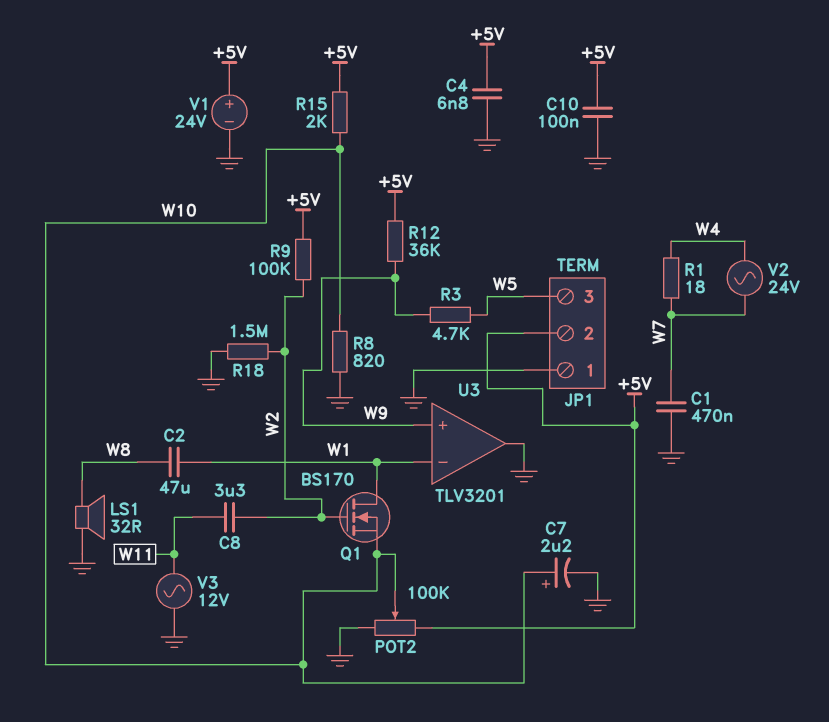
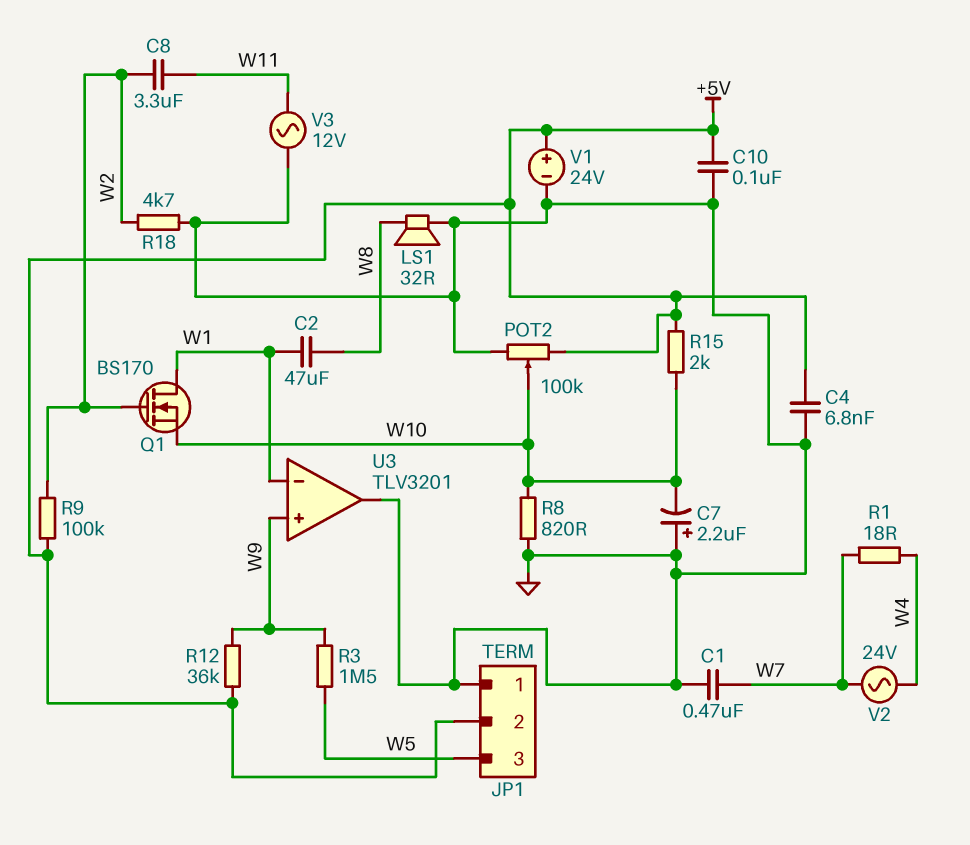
C7: 2.2uF (plus W10, minus GND) -> 2.2uF (plus GND, minus W10)
R3: 4.7k (W5, W9) -> 1.5M (W5, W9)
R18: 1.5M (GND, W2) -> 4.7k (GND, W2)

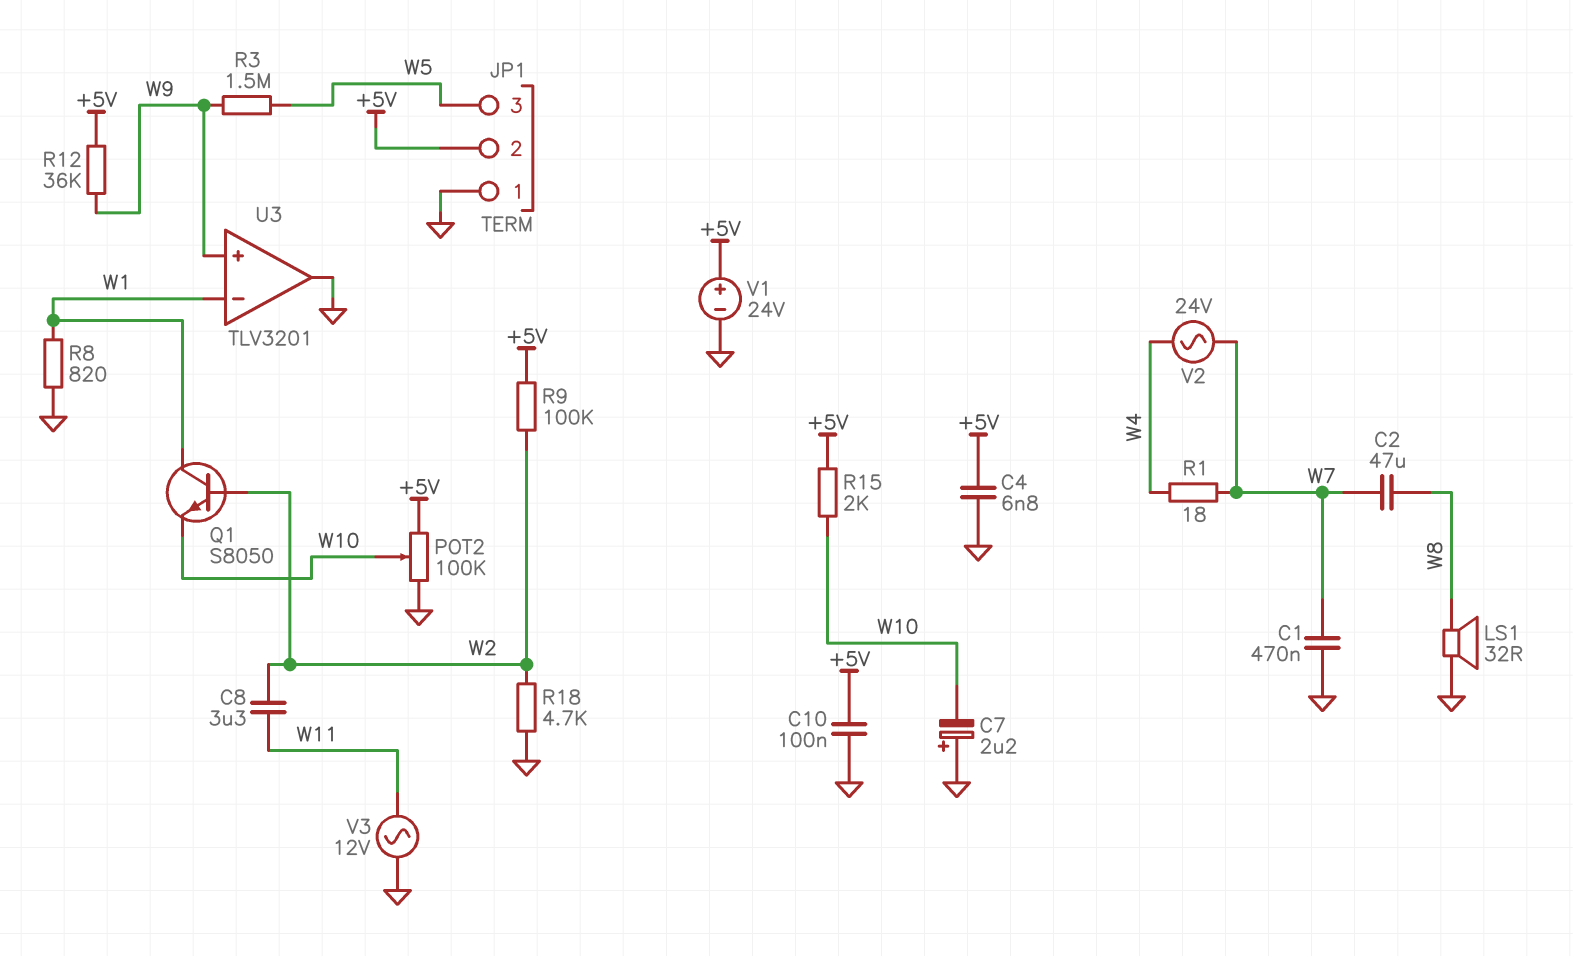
C2: 47uF (W1, W8) -> 47uF (W7, W8)
Q1: NMOS BS170 (G W2, D W1, S W10) -> NPN S8050 (B W2, C W1, E W10)
R8: 820 (GND, W10) -> 820 (GND, W1)

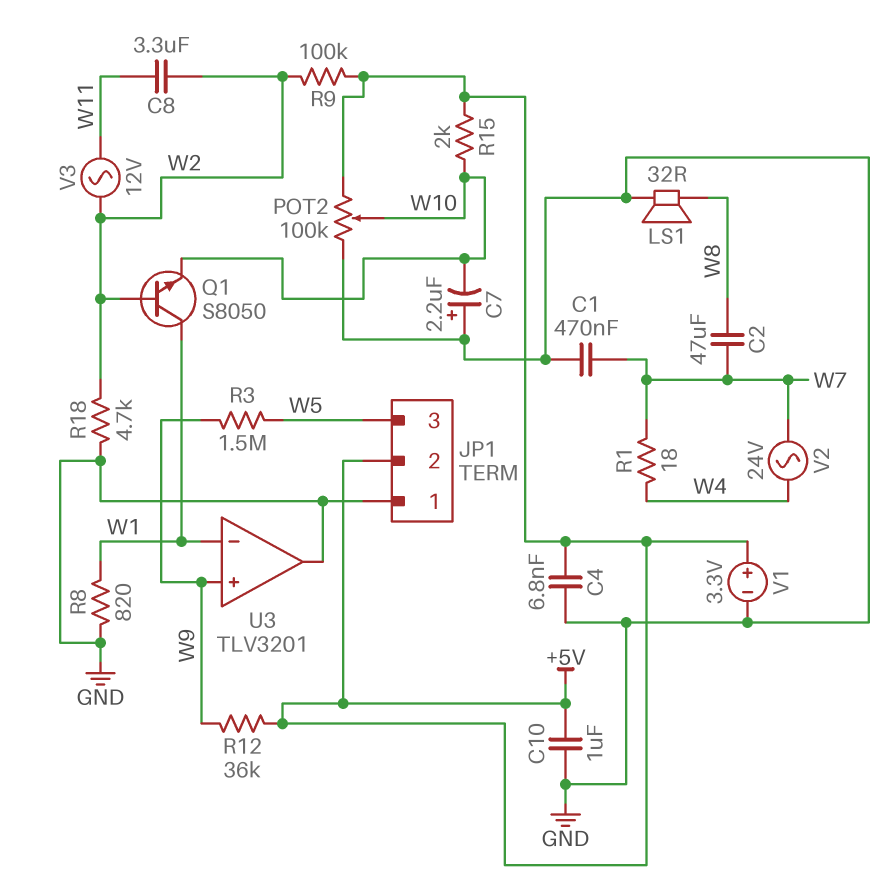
C10: 100nF (+5V, GND) -> 1uF (+5V, GND)
V1: 24V (plus +5V, minus GND) -> 3.3V (plus +5V, minus GND)
V3: AC 12V (GND, W11) -> AC 12V (W2, W11)

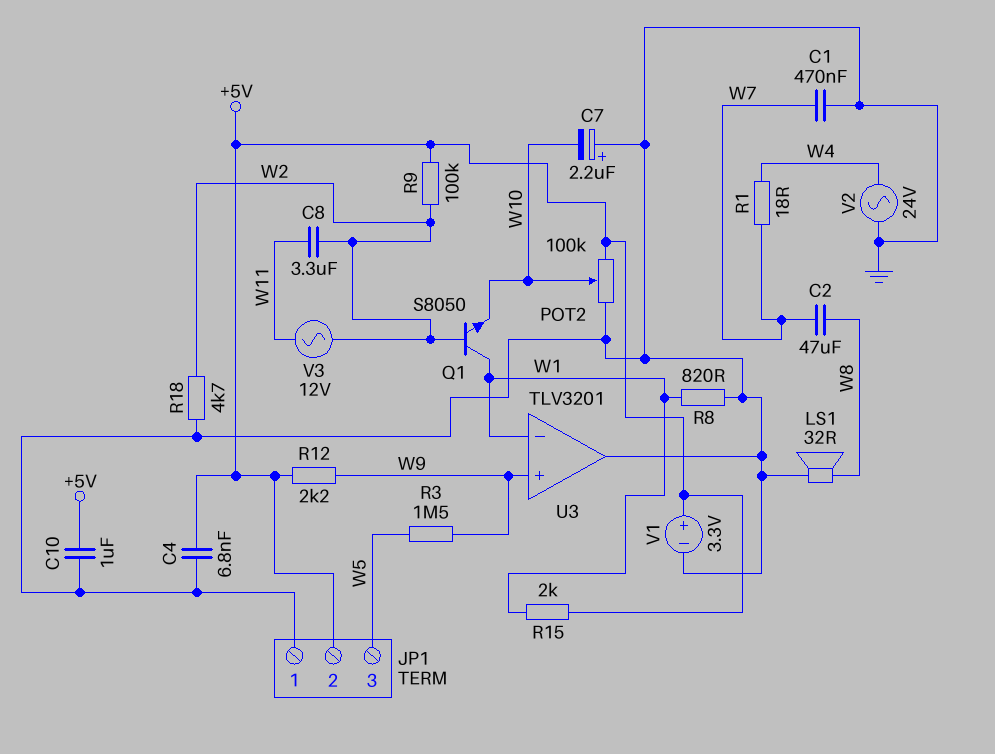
R12: 36k (+5V, W9) -> 2.2k (+5V, W9)
R15: 2k (+5V, W10) -> 2k (+5V, W1)
V2: AC 24V (W4, W7) -> AC 24V (GND, W4)

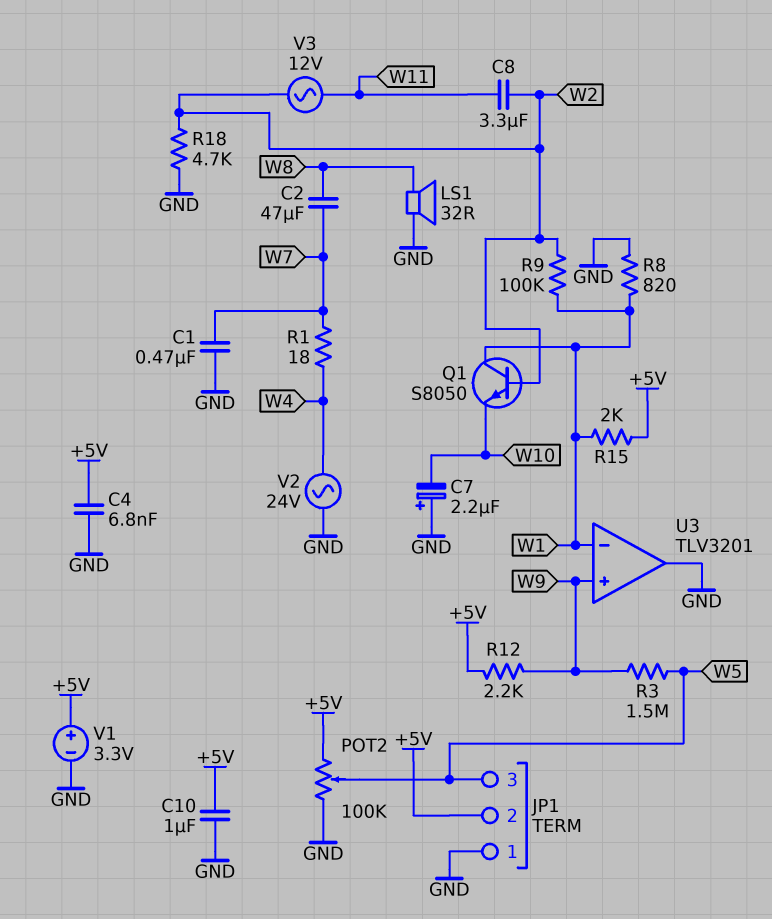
POT2: 100k (+5V, GND, wiper W10) -> 100k (+5V, GND, wiper W5)
R9: 100k (+5V, W2) -> 100k (W1, W2)

